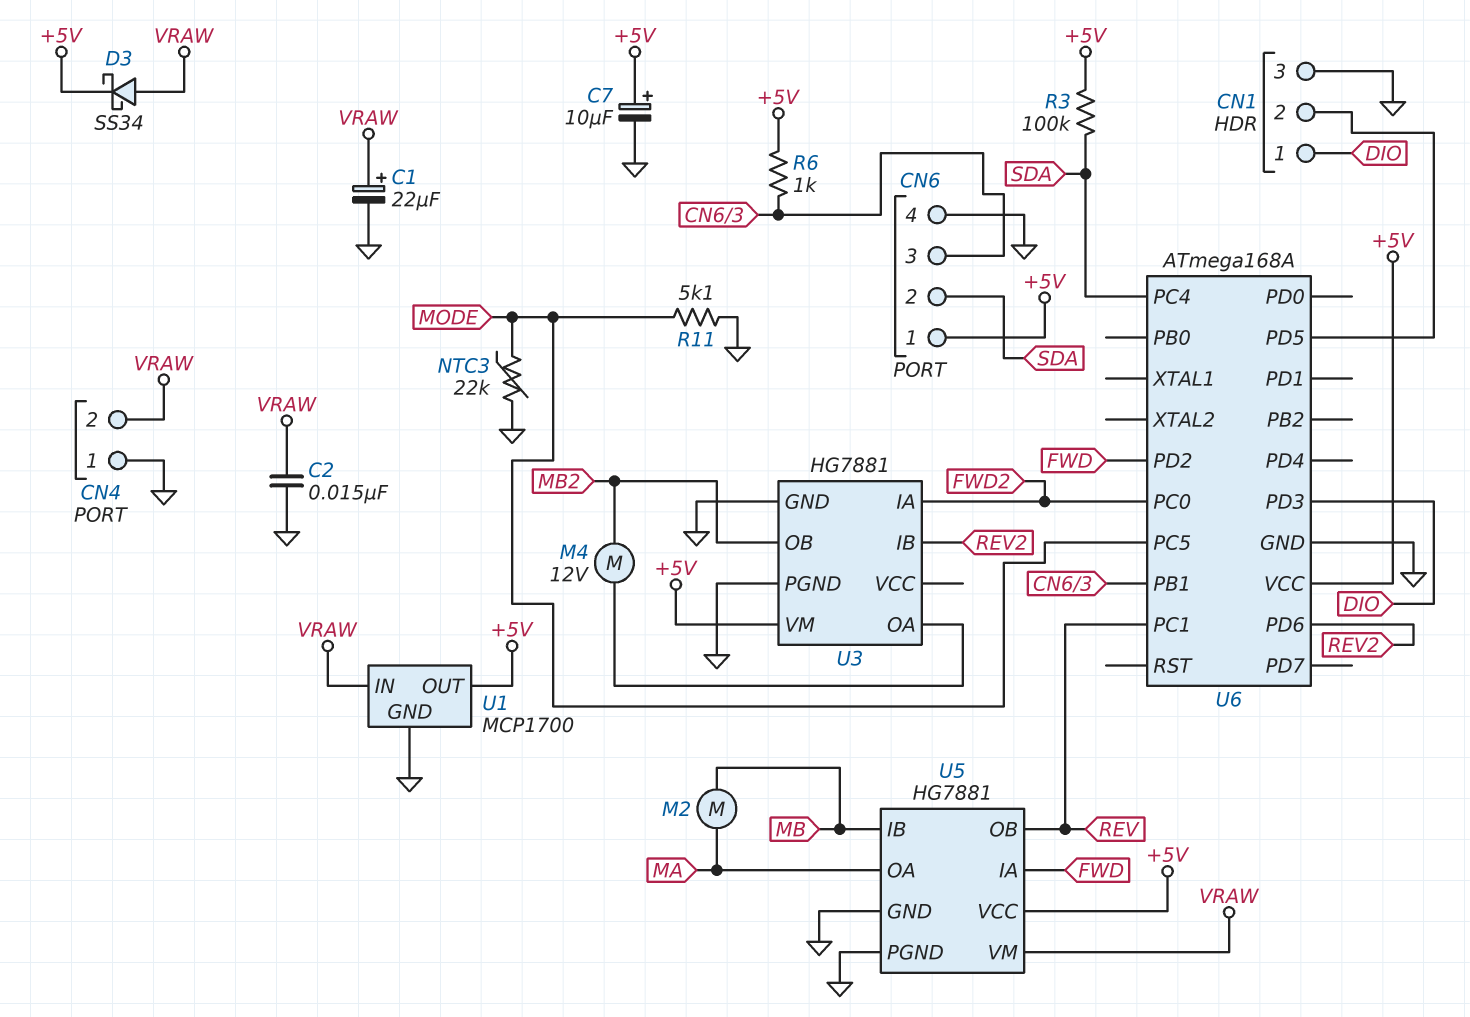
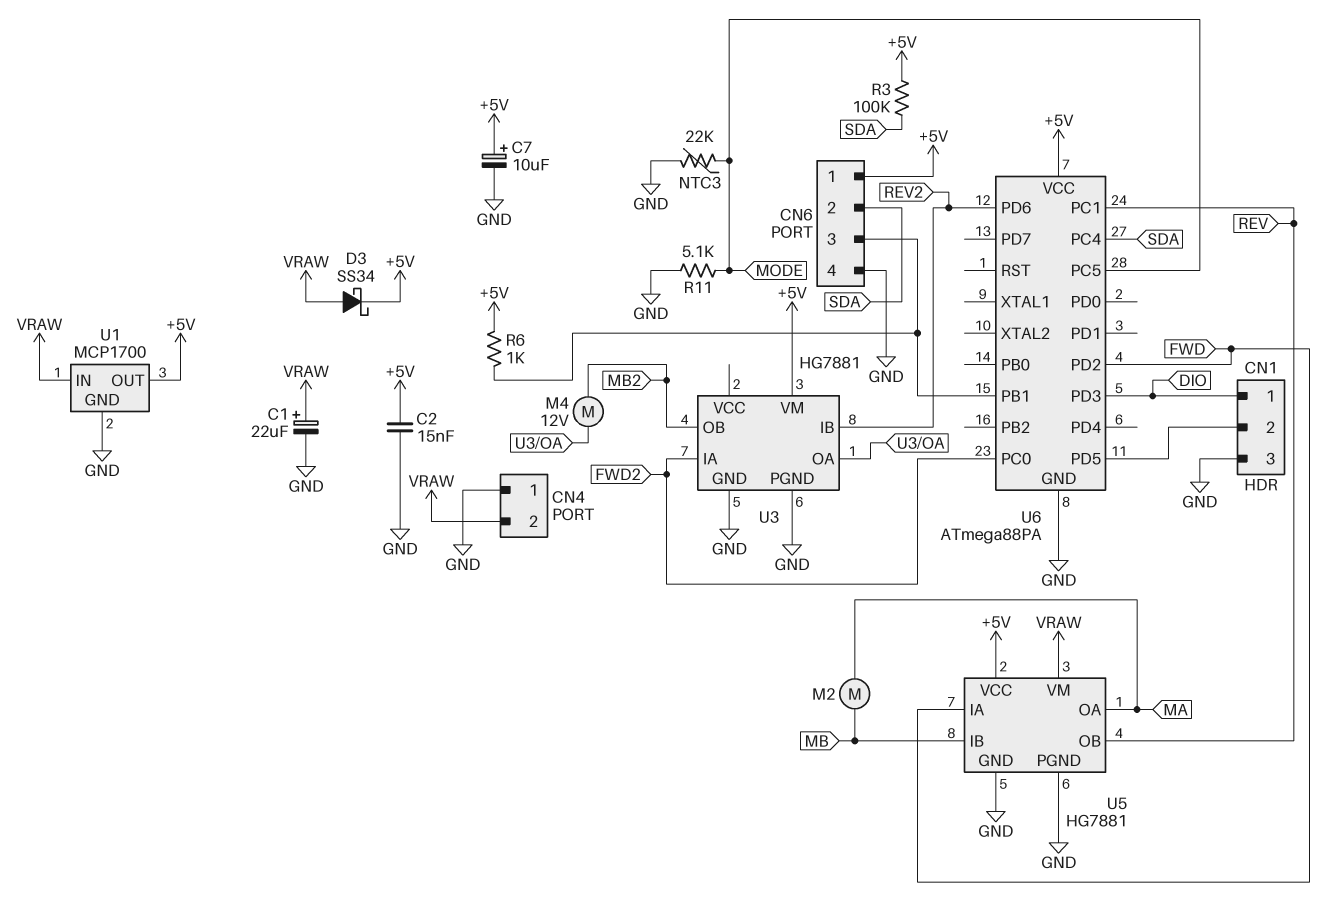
C2: 15nF (GND, VRAW) -> 15nF (+5V, GND)
U6: ATmega168A -> ATmega88PA

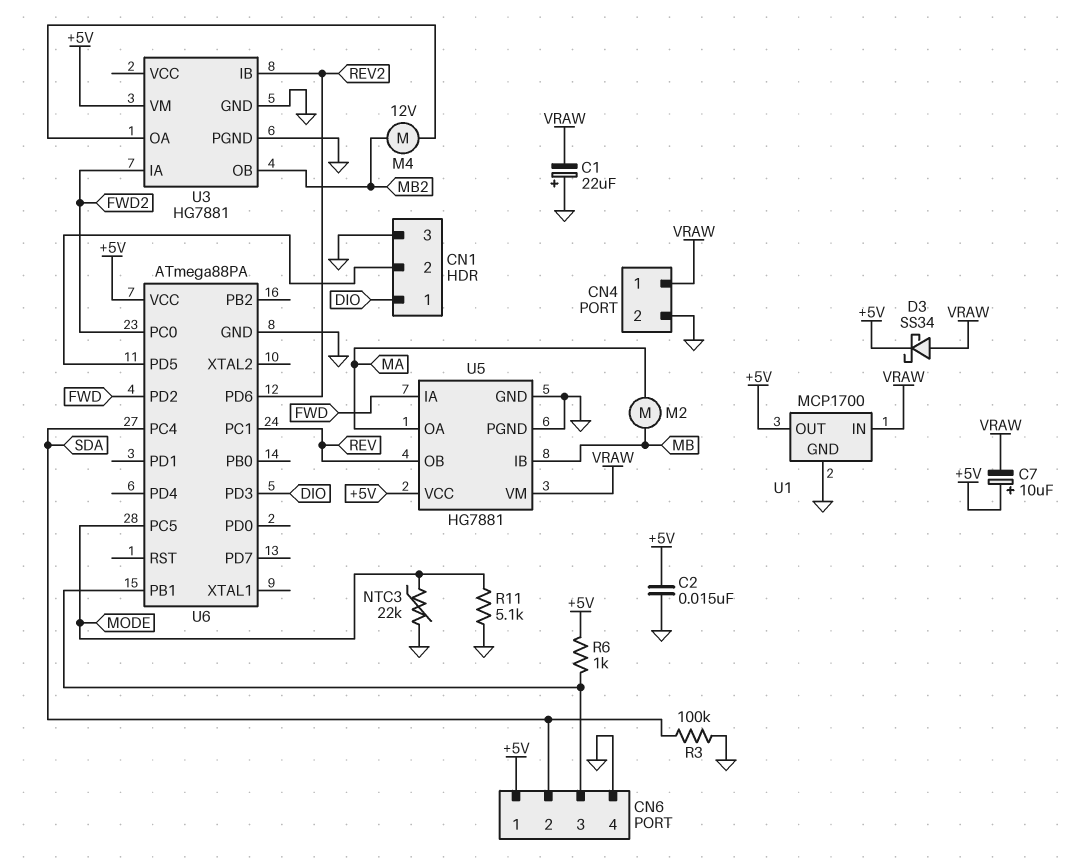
C1: 22uF (plus VRAW, minus GND) -> 22uF (plus GND, minus VRAW)
C7: 10uF (plus +5V, minus GND) -> 10uF (plus +5V, minus VRAW)
CN4 pin 1: GND -> VRAW
CN4 pin 2: VRAW -> GND
R3: 100k (+5V, SDA) -> 100k (GND, SDA)

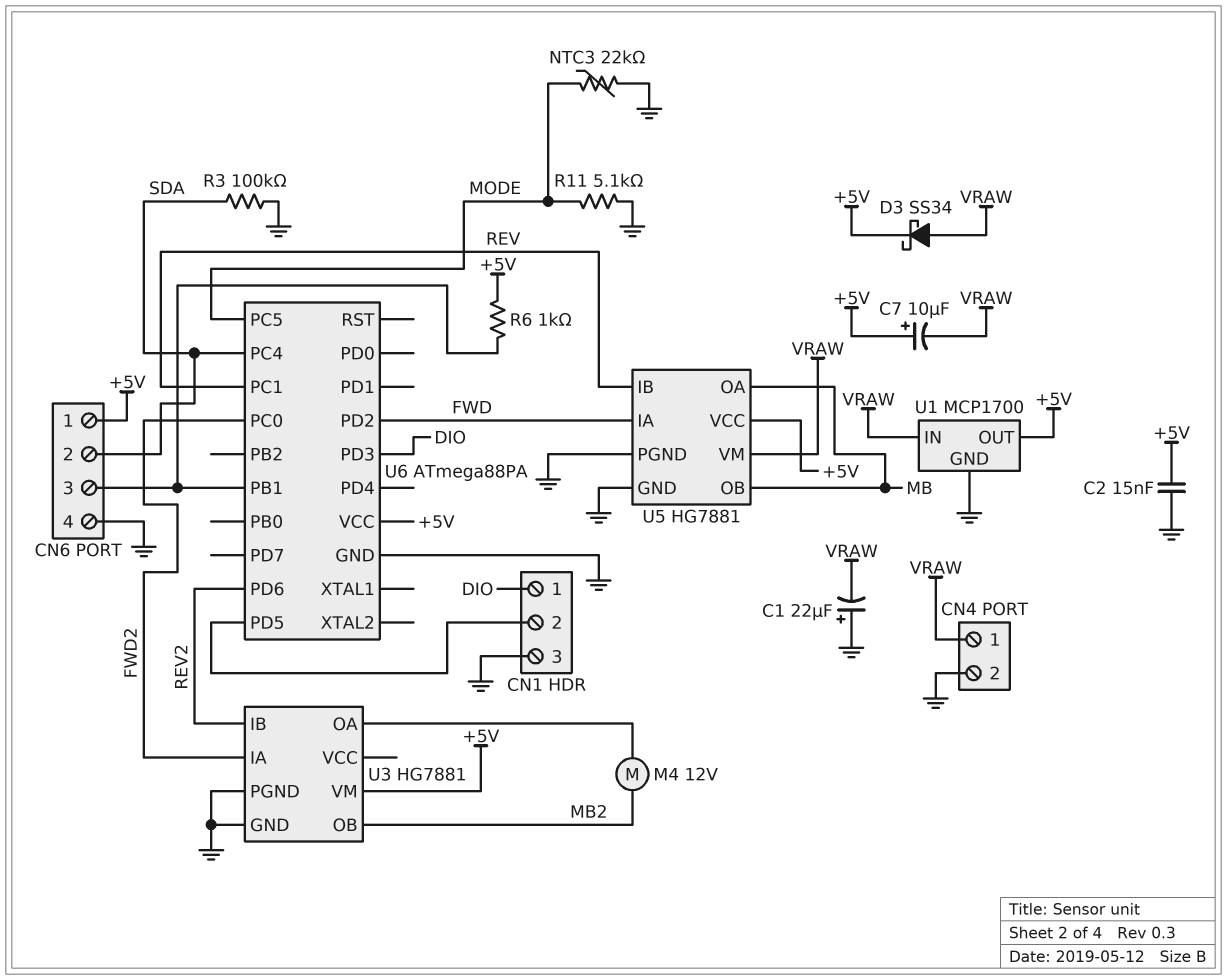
M2: motor (MA, MB) -> none
U5 pin IB: MB -> REV
U5 pin OA: MA -> MB
U5 pin OB: REV -> MB

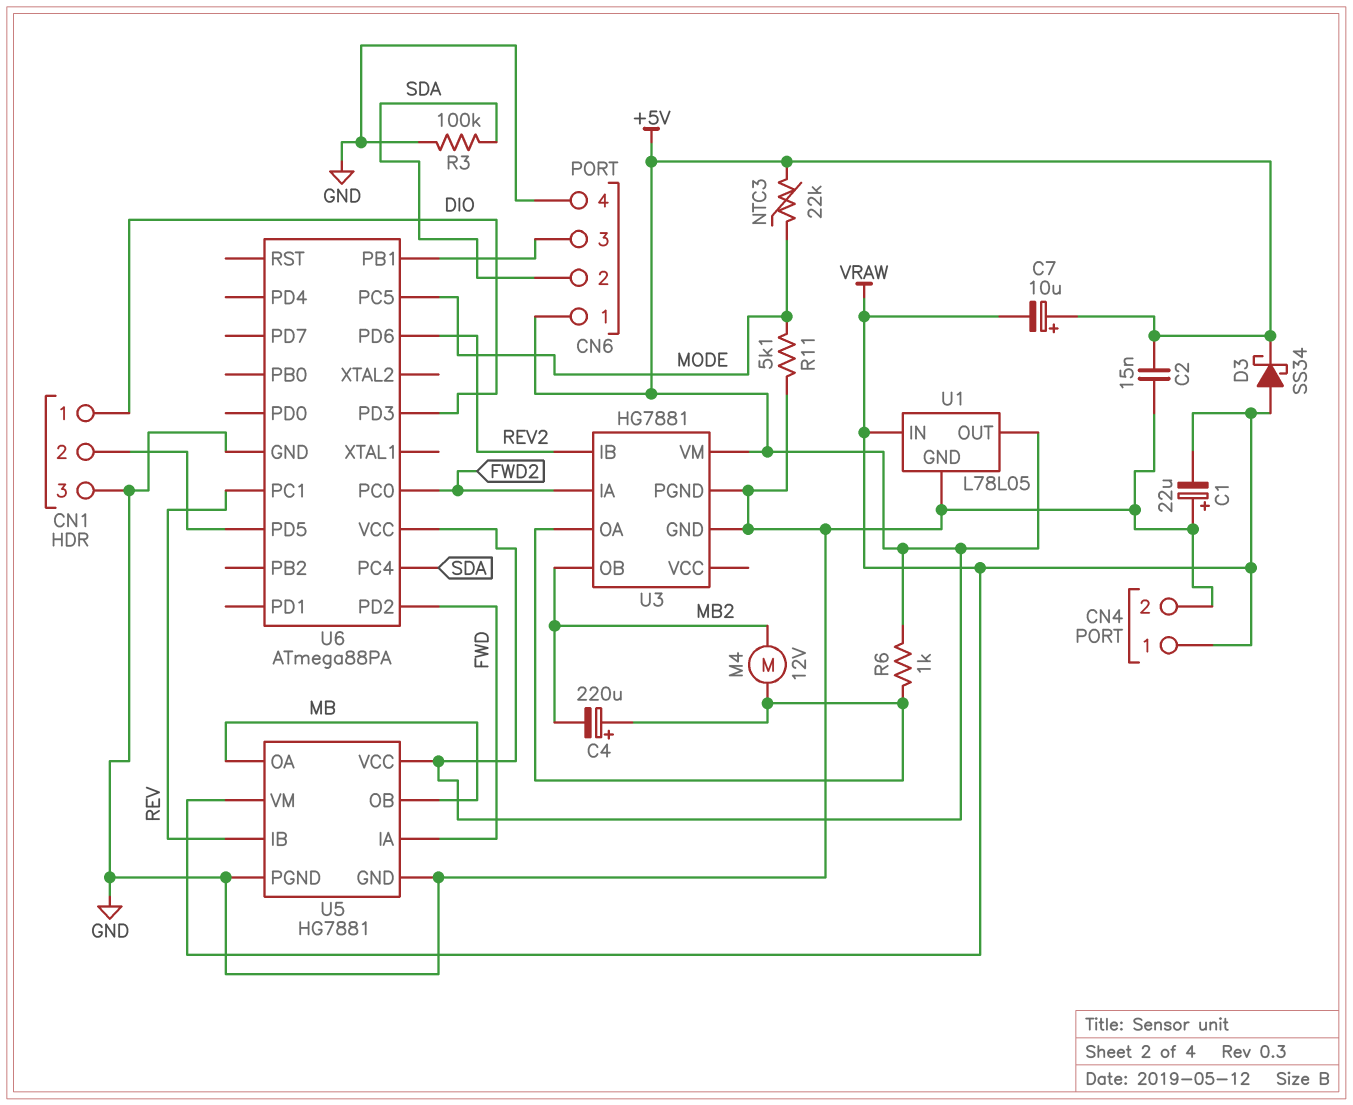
C4: none -> 220uF (plus U3/OA, minus MB2)
NTC3: 22k (GND, MODE) -> 22k (+5V, MODE)
R6: 1k (+5V, CN6/3) -> 1k (+5V, U3/OA)
U1: MCP1700 -> L78L05

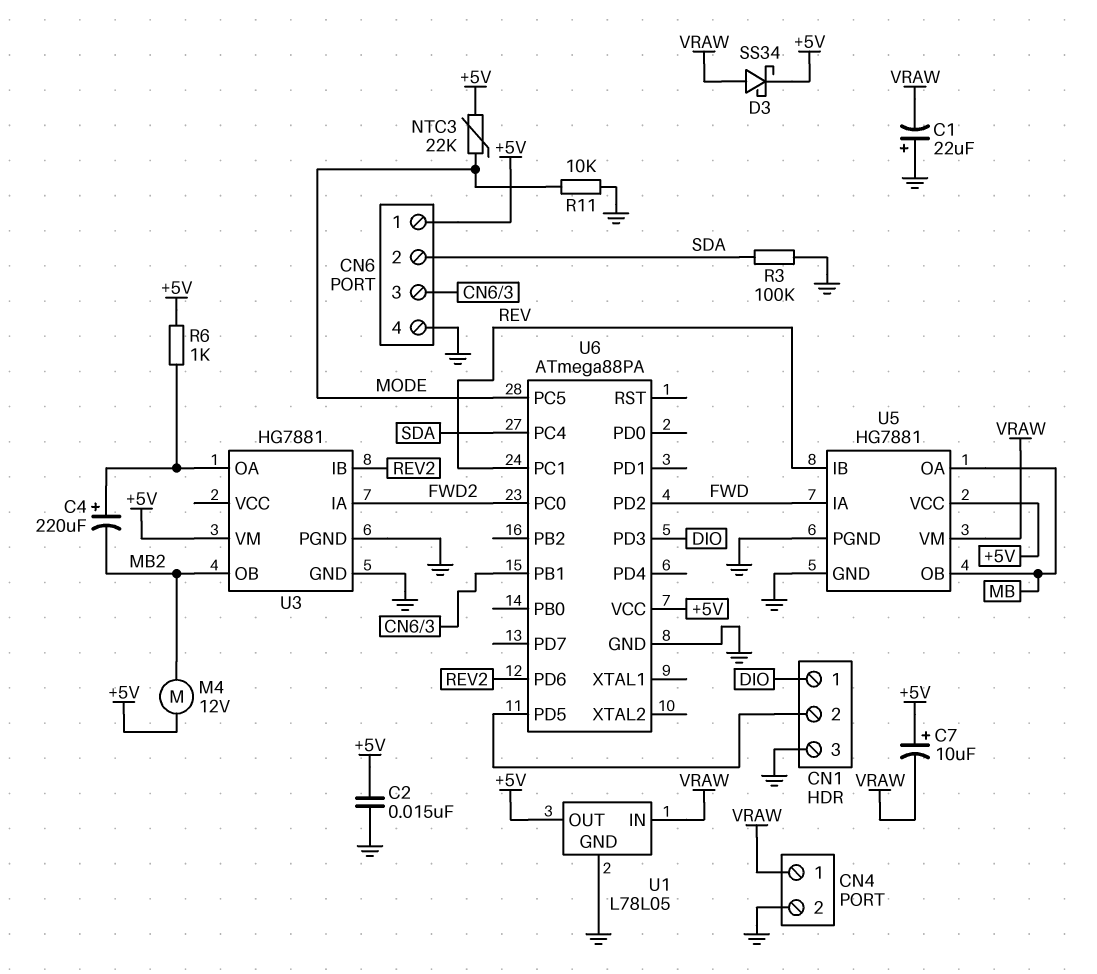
M4: motor 12V (MB2, U3/OA) -> motor 12V (+5V, MB2)
R11: 5.1k (GND, MODE) -> 10k (GND, MODE)

